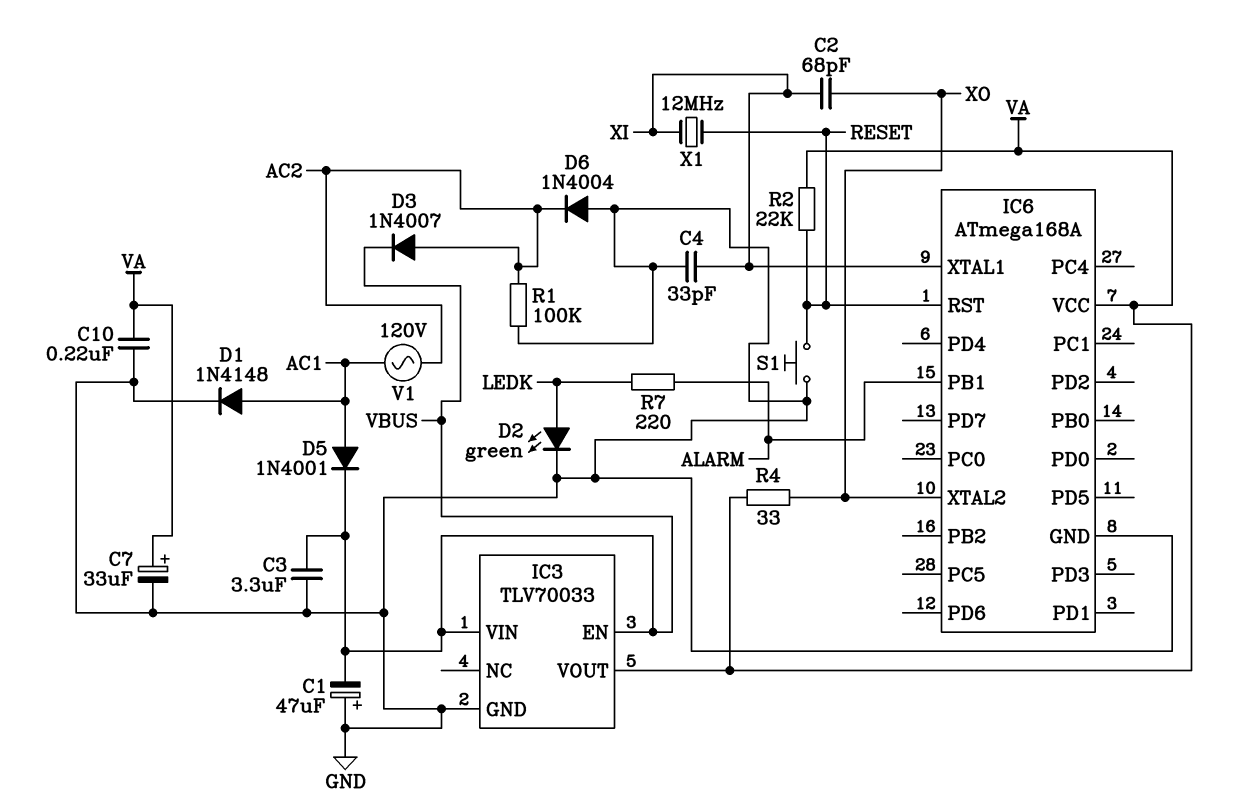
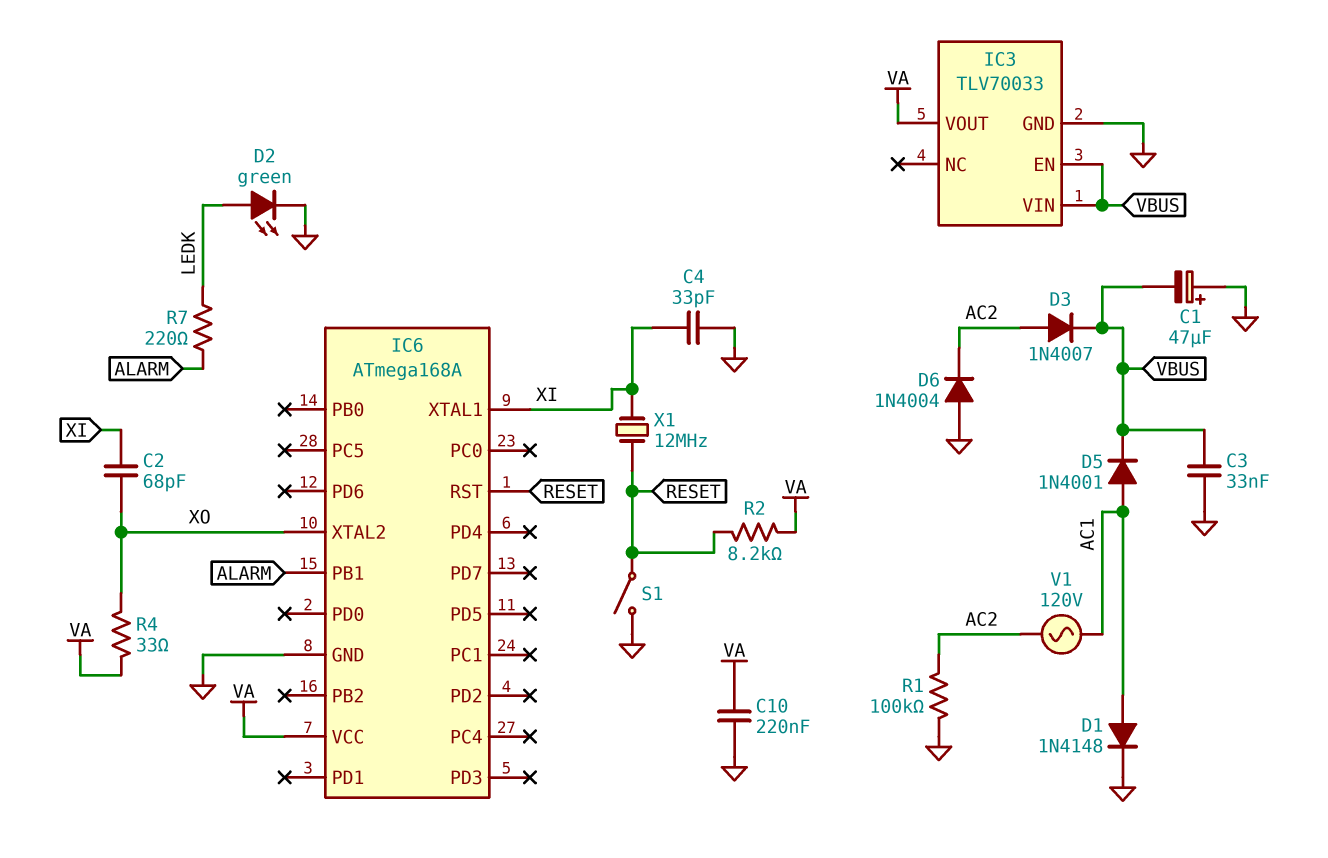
C3: 3.3uF (GND, VBUS) -> 33nF (GND, VBUS)
C7: 33uF (plus VA, minus GND) -> none
R2: 22k (RESET, VA) -> 8.2k (RESET, VA)
S1: button (GND, RESET) -> switch (GND, RESET)

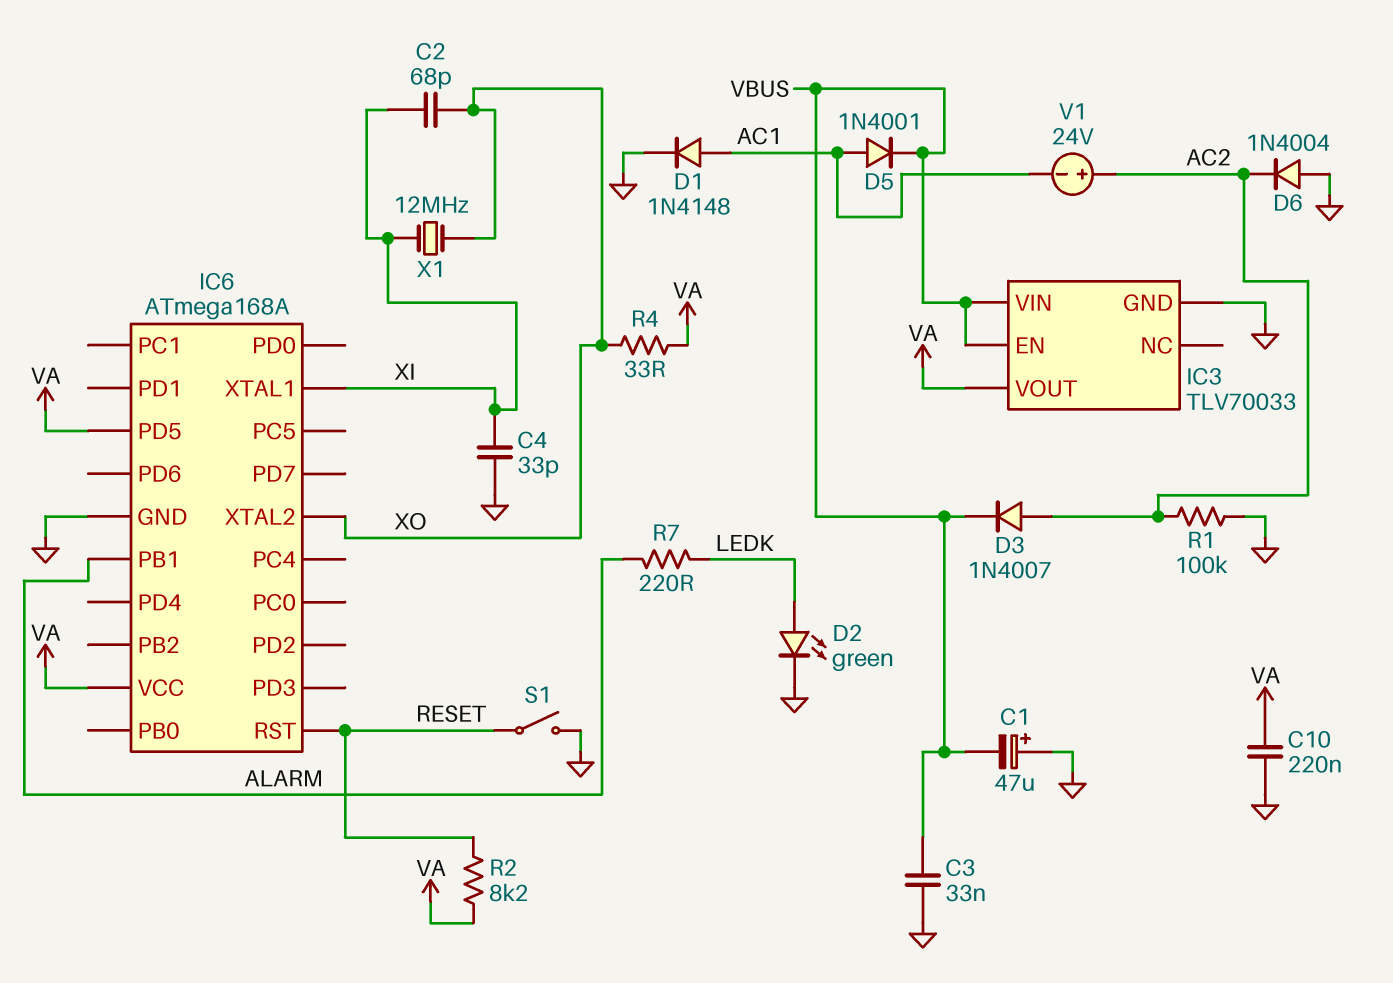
IC6 pin PD5: none -> VA
V1: AC 120V (AC1, AC2) -> 24V (plus AC2, minus AC1)
X1: 12MHz (RESET, XI) -> 12MHz (XI, XO)

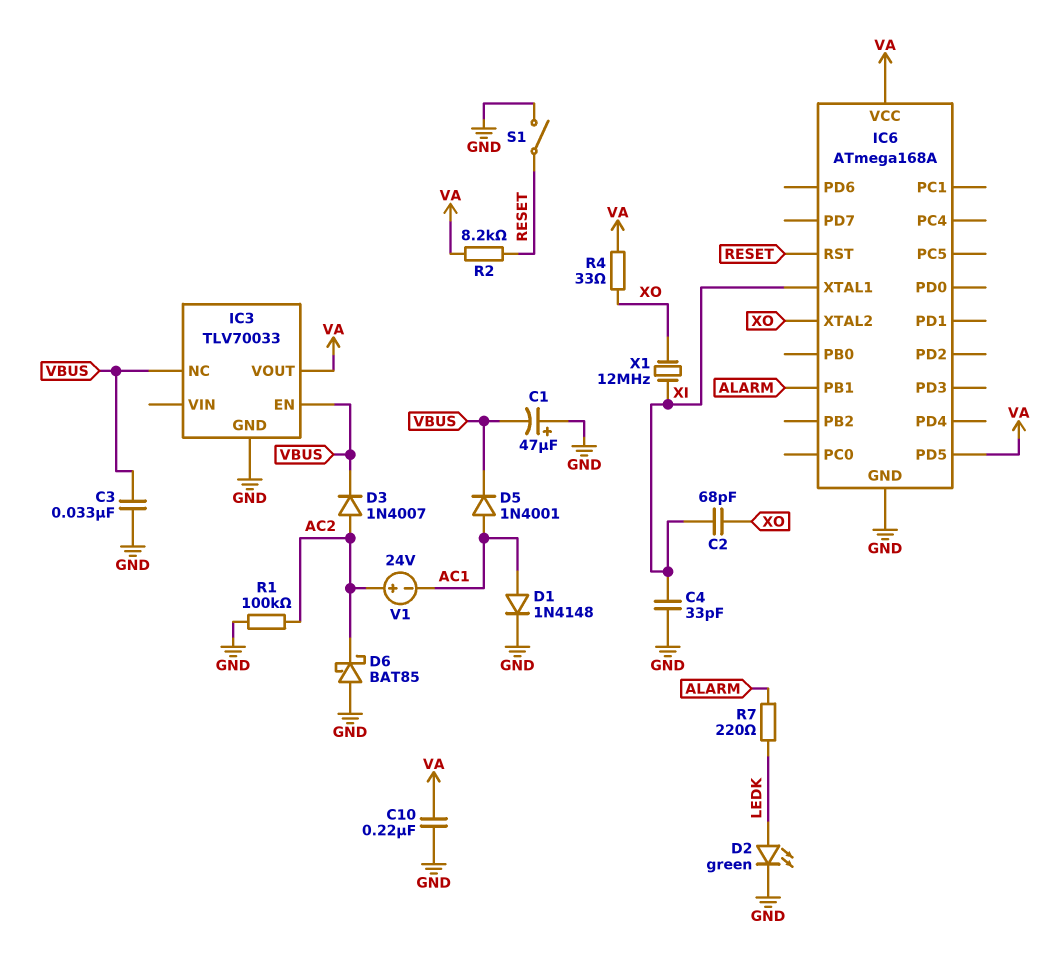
D6: diode 1N4004 (A GND, K AC2) -> schottky BAT85 (A GND, K AC2)
IC3 pin NC: none -> VBUS
IC3 pin VIN: VBUS -> none

